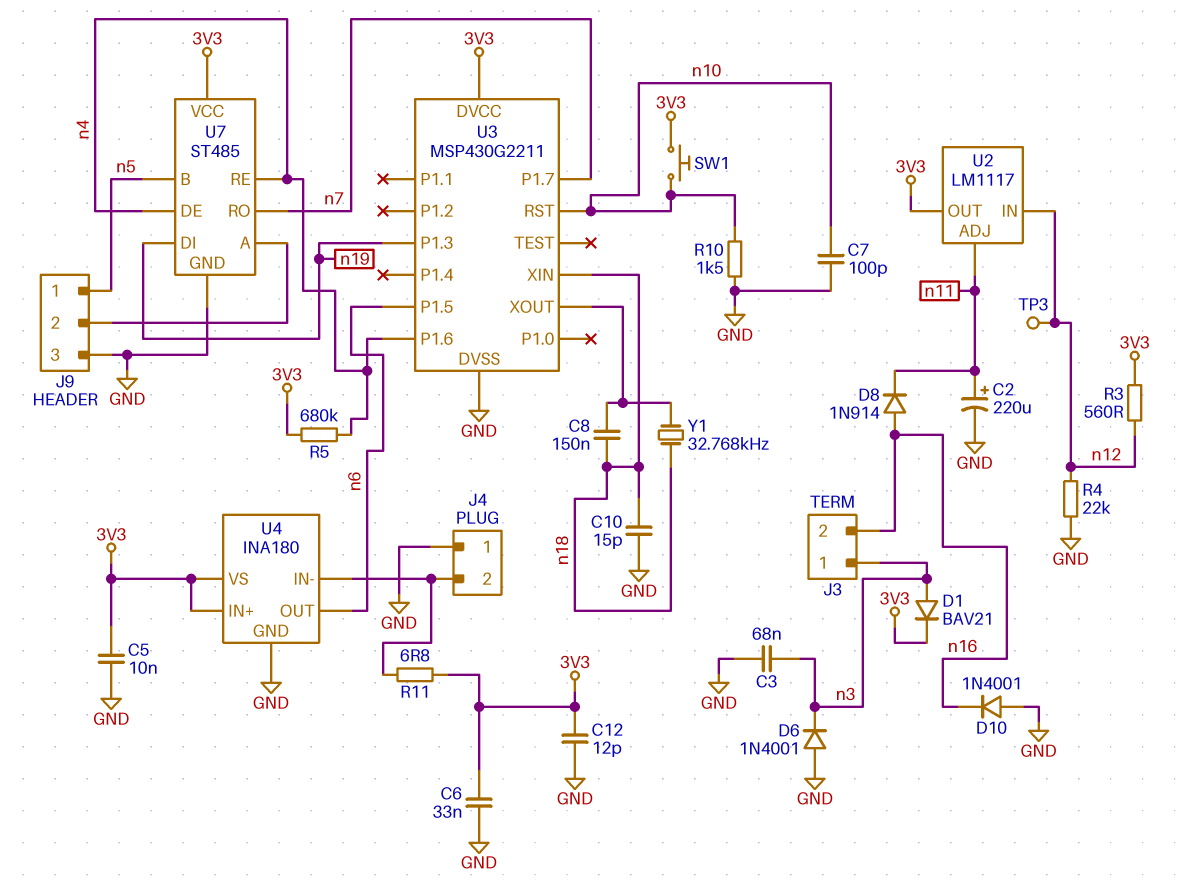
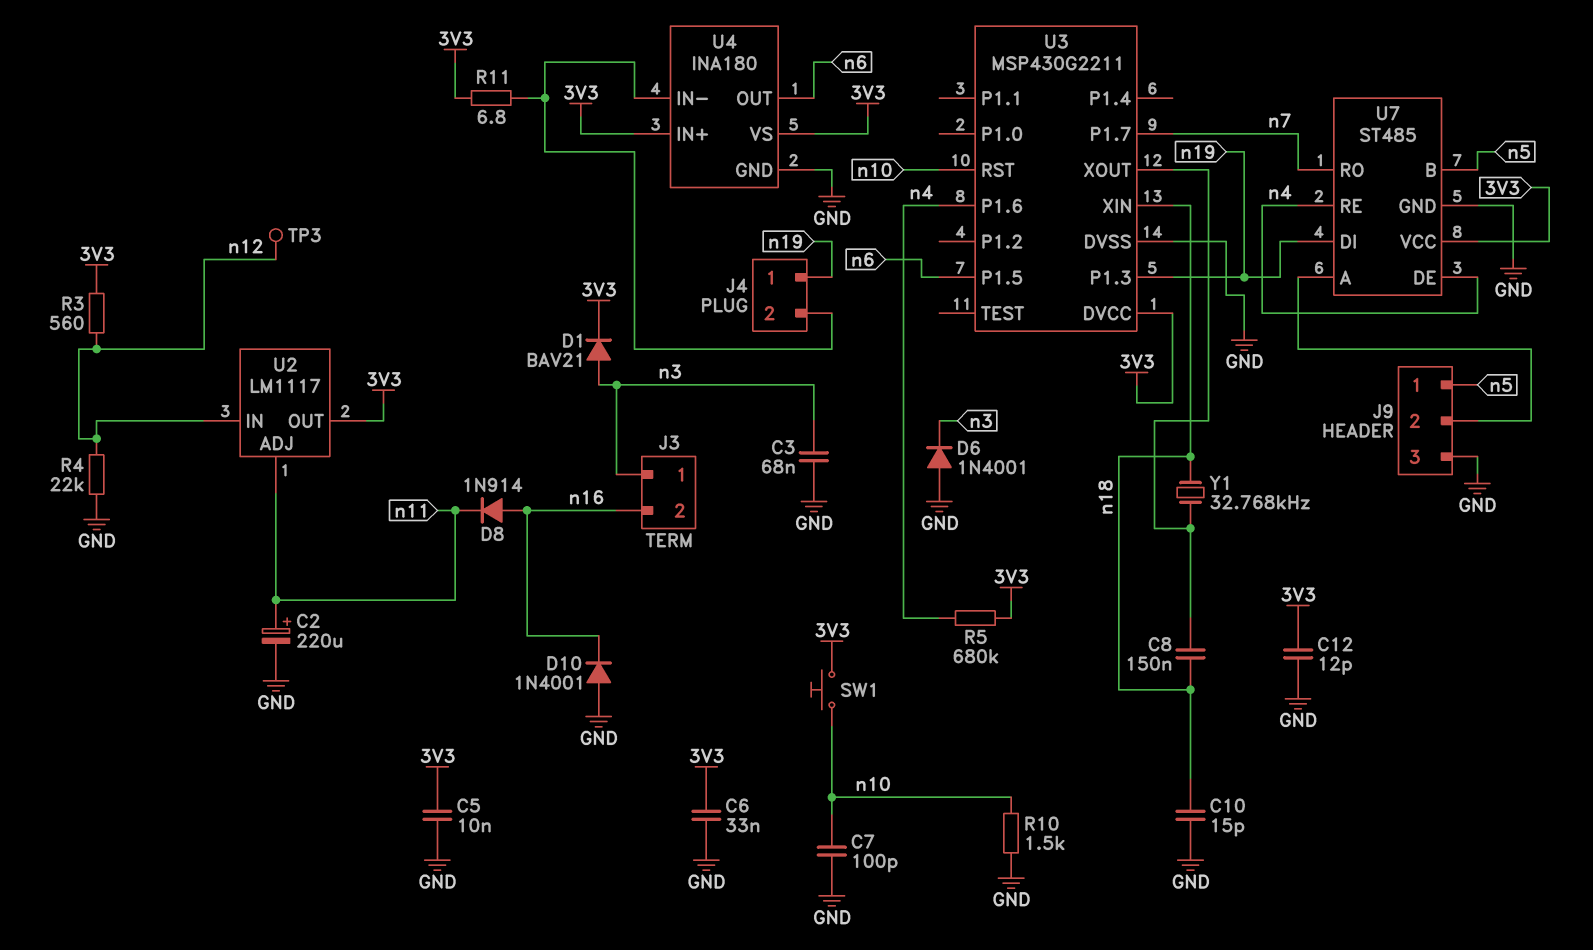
J4 pin 1: GND -> n19

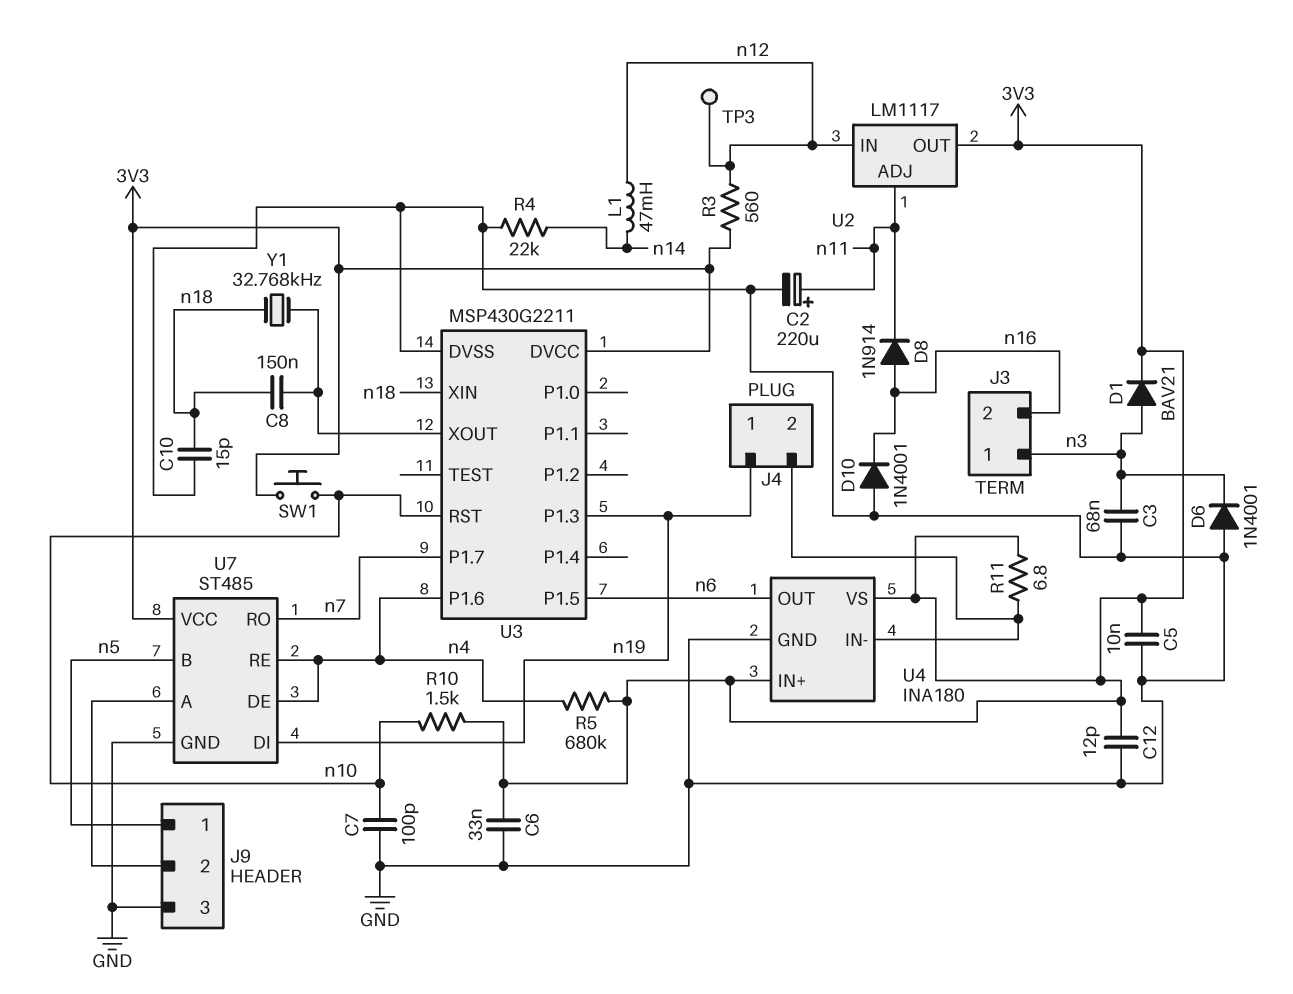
L1: none -> 47mH (n12, n14)
R4: 22k (GND, n12) -> 22k (GND, n14)
R10: 1.5k (GND, n10) -> 1.5k (3V3, n10)

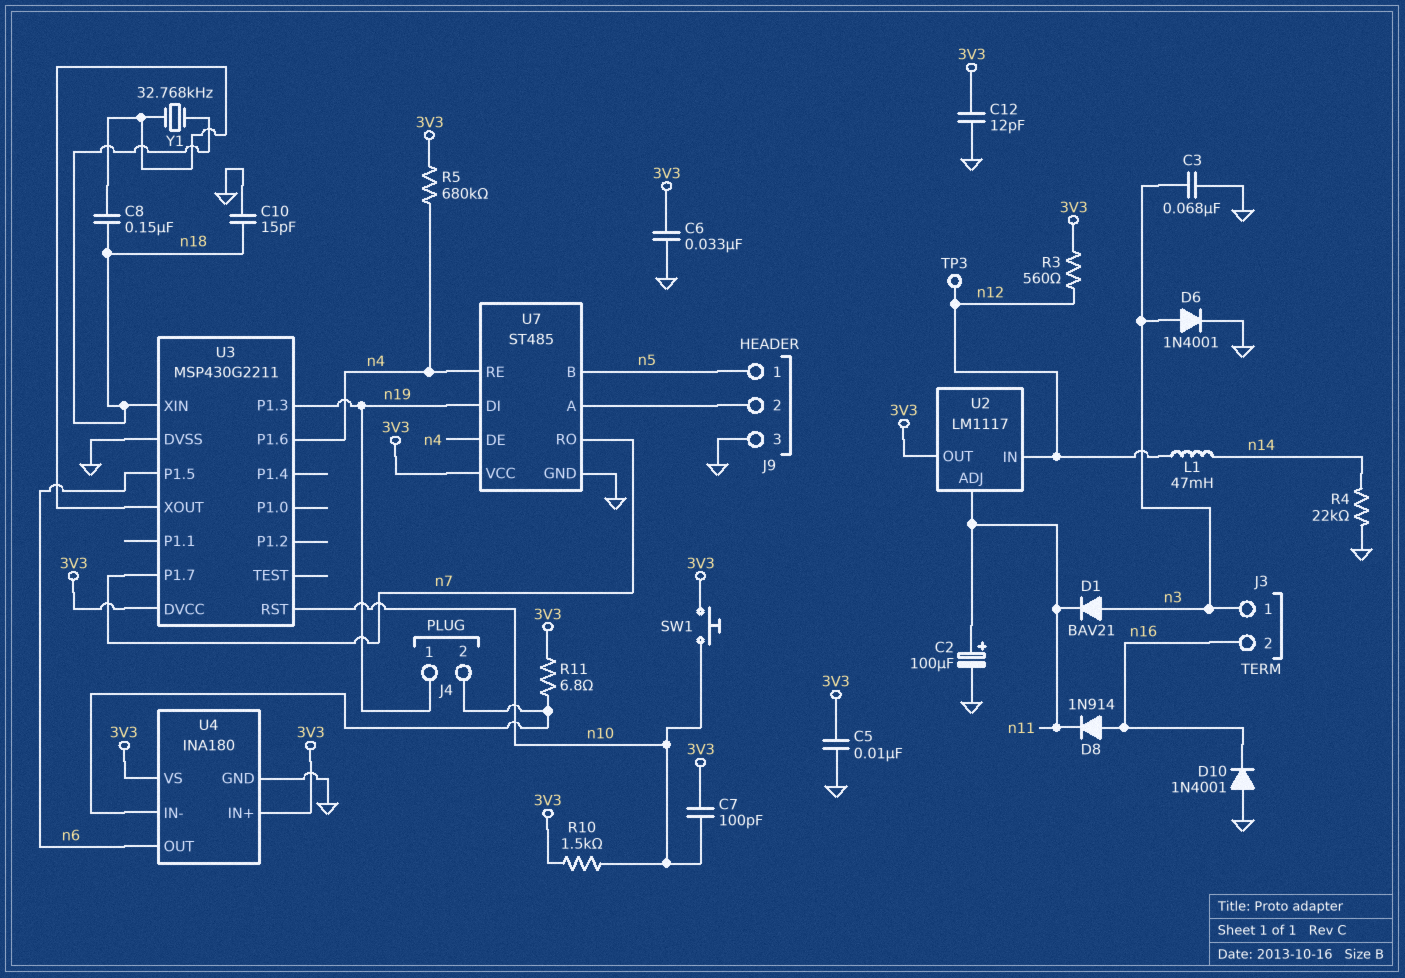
C2: 220uF (plus n11, minus GND) -> 100uF (plus n11, minus GND)
C7: 100pF (GND, n10) -> 100pF (3V3, n10)
D1: diode BAV21 (A n3, K 3V3) -> diode BAV21 (A n3, K n11)
D6: diode 1N4001 (A GND, K n3) -> diode 1N4001 (A n3, K GND)

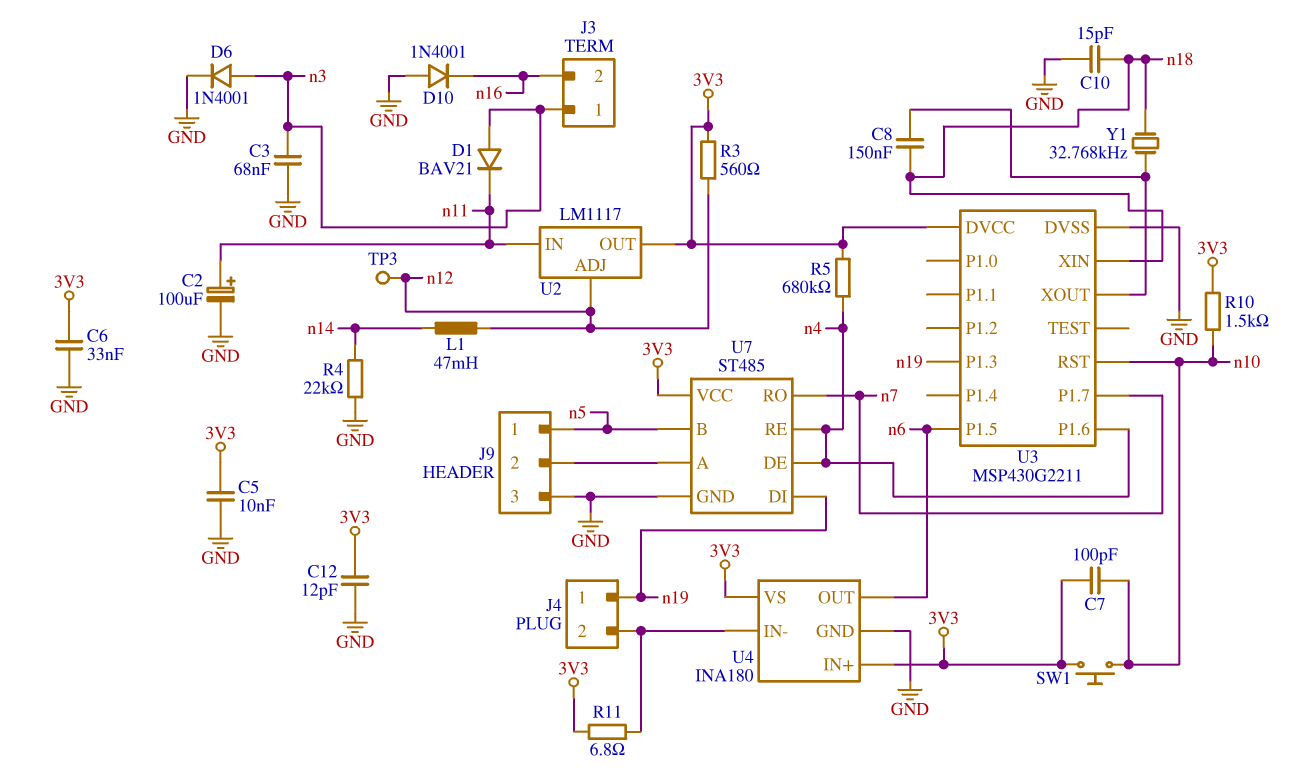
D8: diode 1N914 (A n16, K n11) -> none
U2 pin ADJ: n11 -> n12
U2 pin IN: n12 -> n11

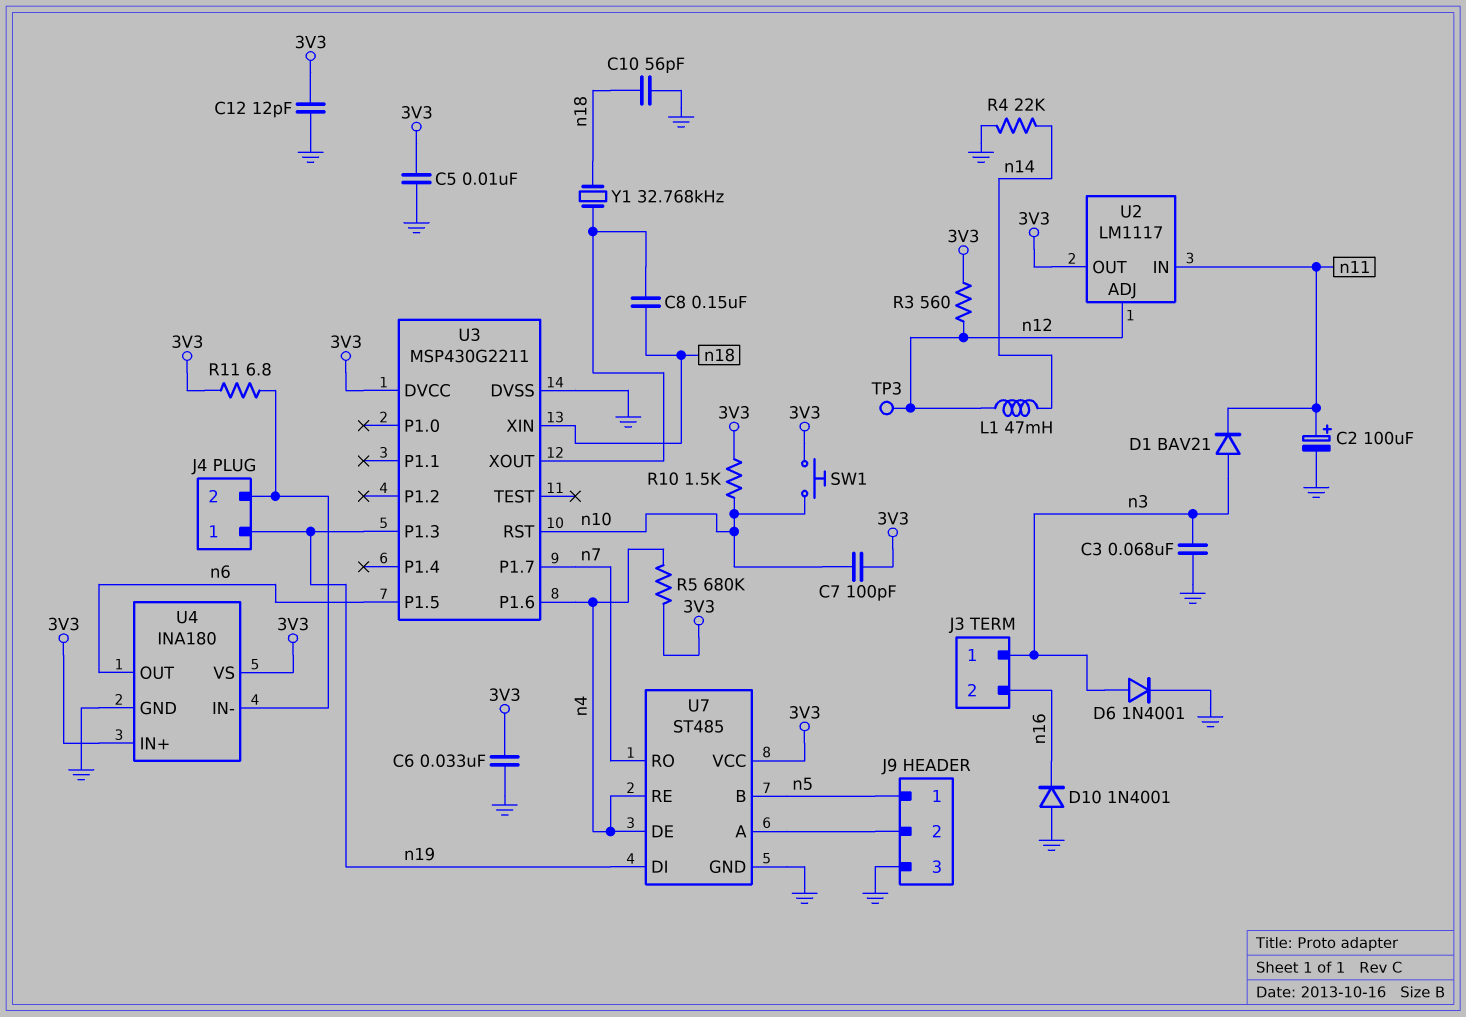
C10: 15pF (GND, n18) -> 56pF (GND, n18)

